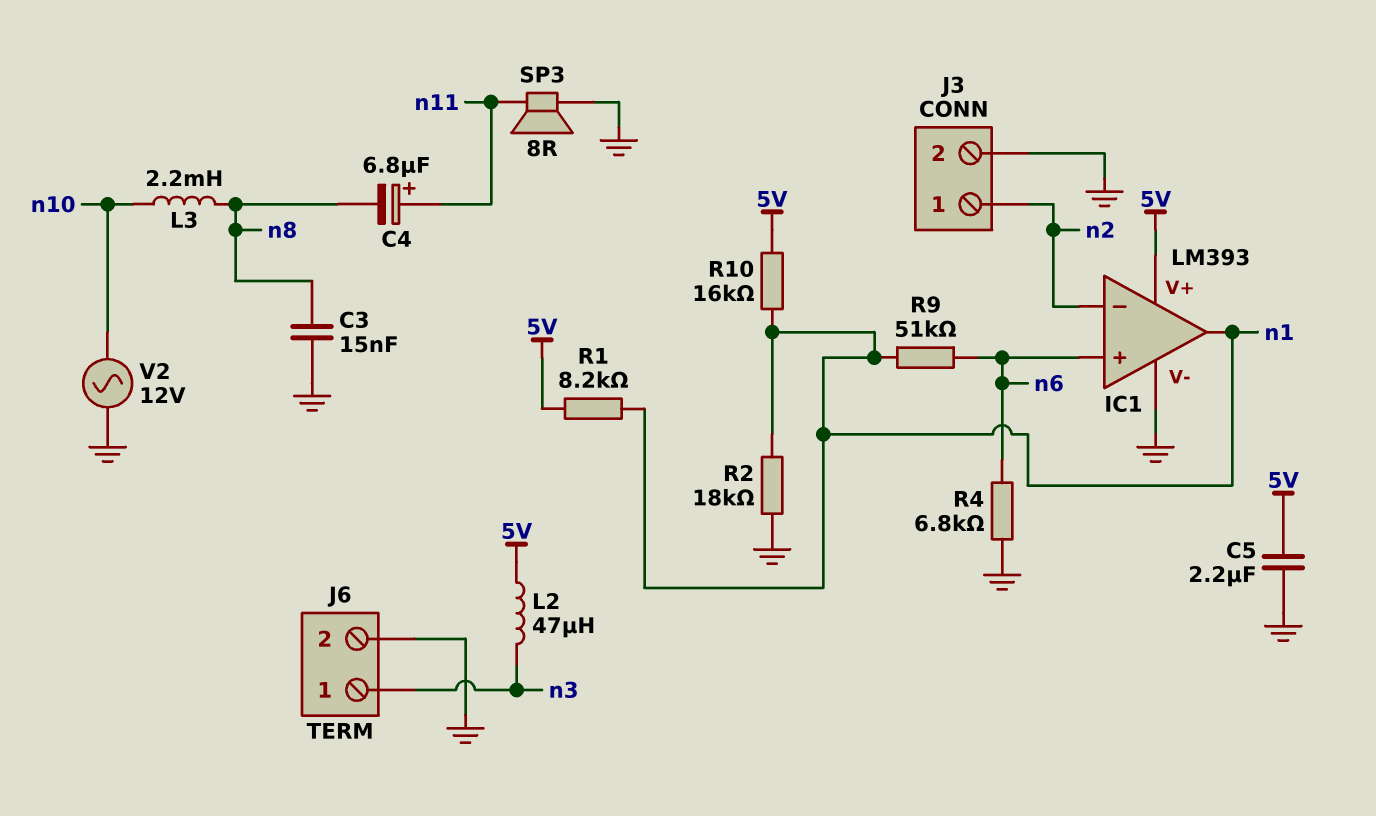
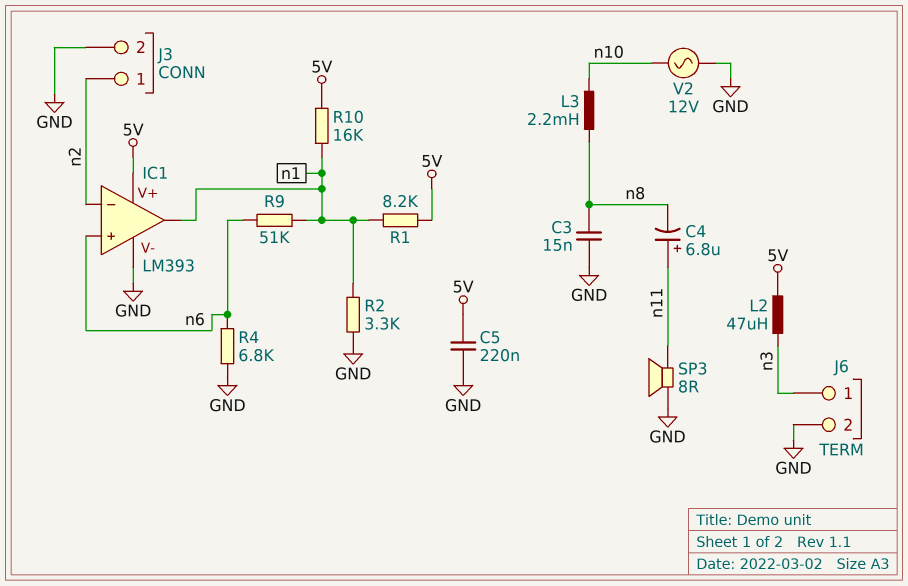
C5: 2.2uF (5V, GND) -> 220nF (5V, GND)
R2: 18k (GND, n1) -> 3.3k (GND, n1)

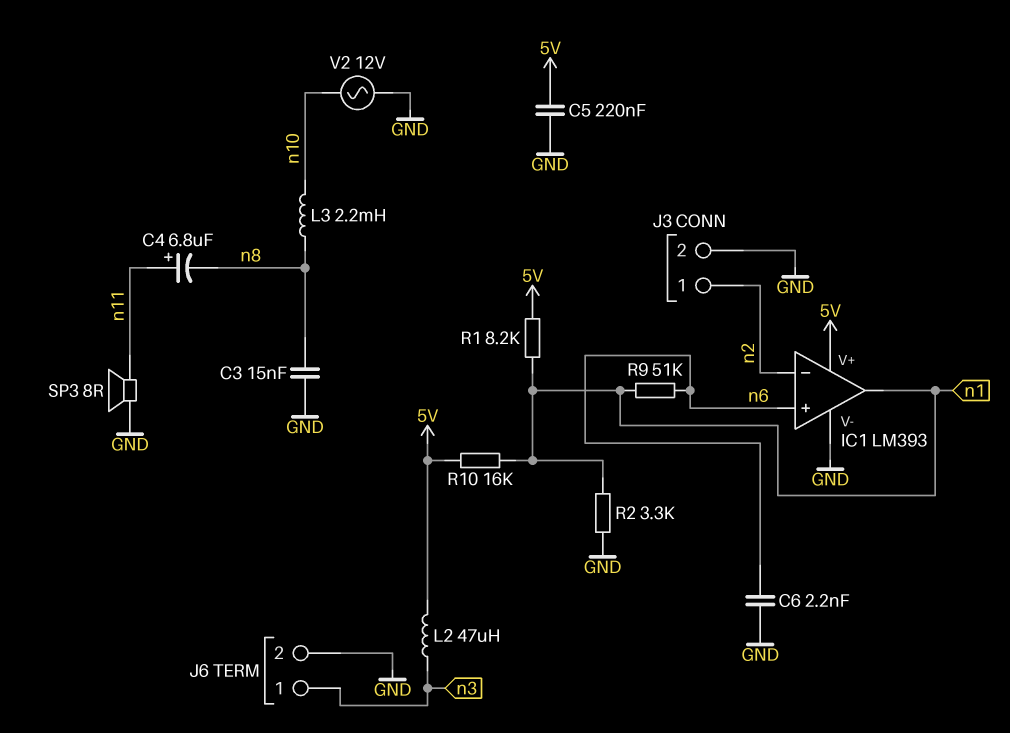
C6: none -> 2.2nF (GND, n6)
R4: 6.8k (GND, n6) -> none

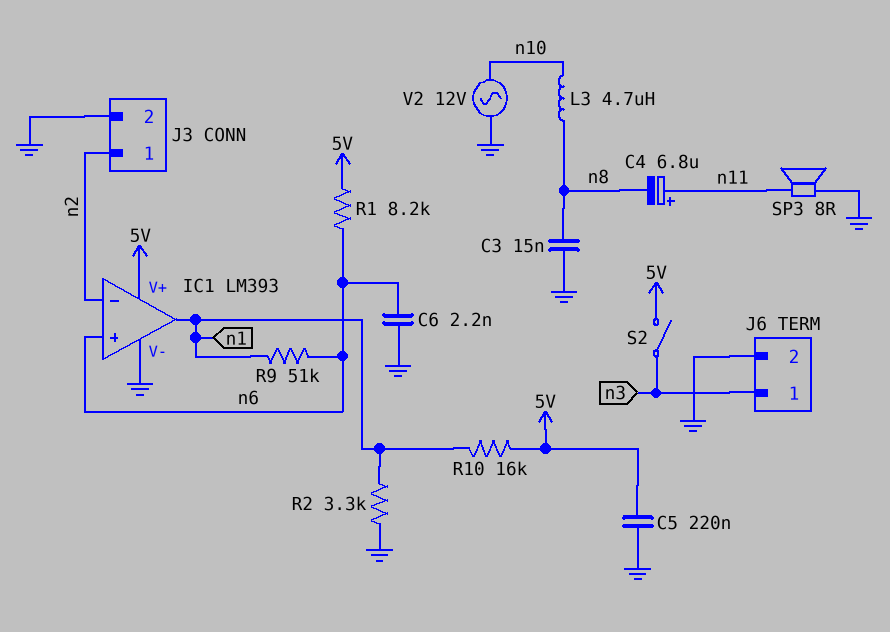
L2: 47uH (5V, n3) -> none
L3: 2.2mH (n8, n10) -> 4.7uH (n8, n10)
R1: 8.2k (5V, n1) -> 8.2k (5V, n6)
S2: none -> switch (5V, n3)

